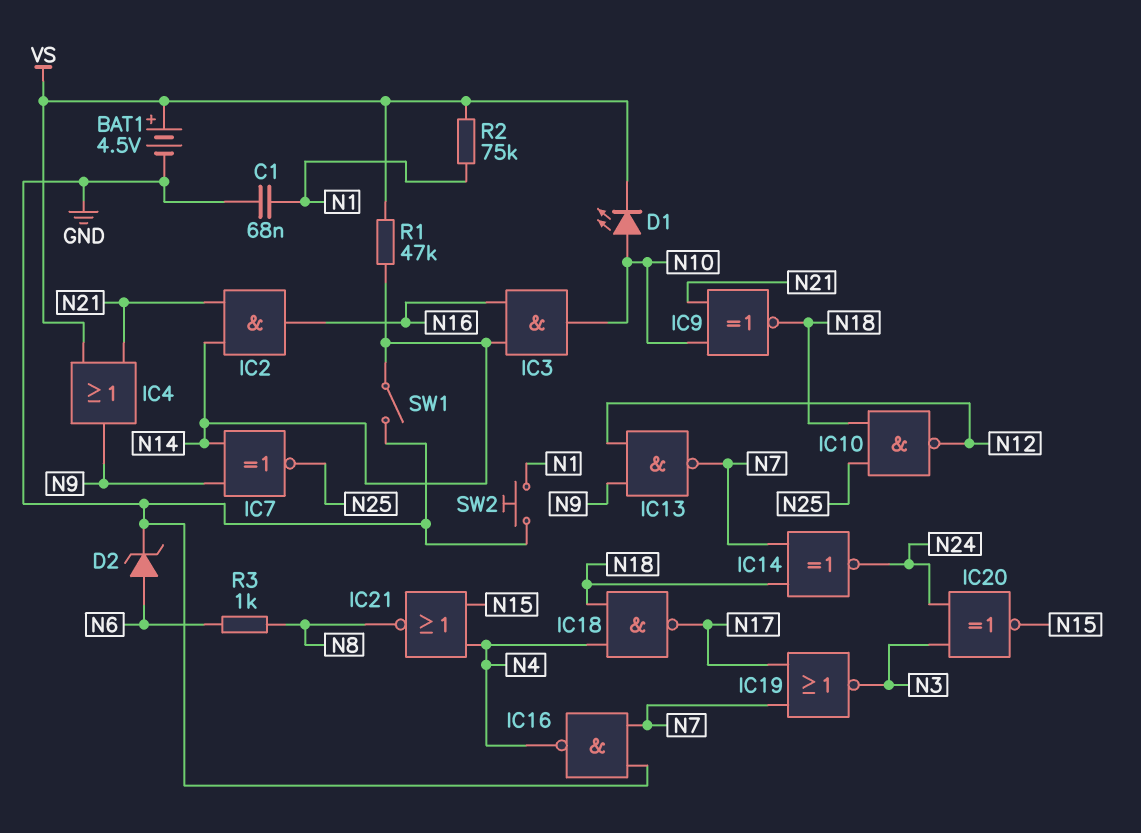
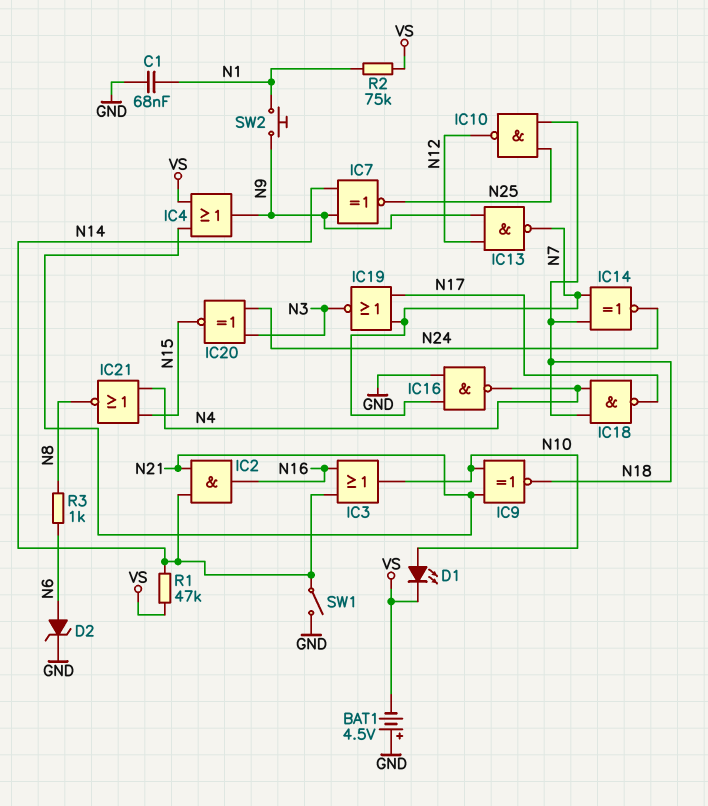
BAT1: 4.5V (plus VS, minus GND) -> 4.5V (plus GND, minus VS)
IC3: AND (in N14, in N16, out N10) -> OR (in N14, in N16, out N10)
SW2: button (GND, N1) -> button (N1, N9)

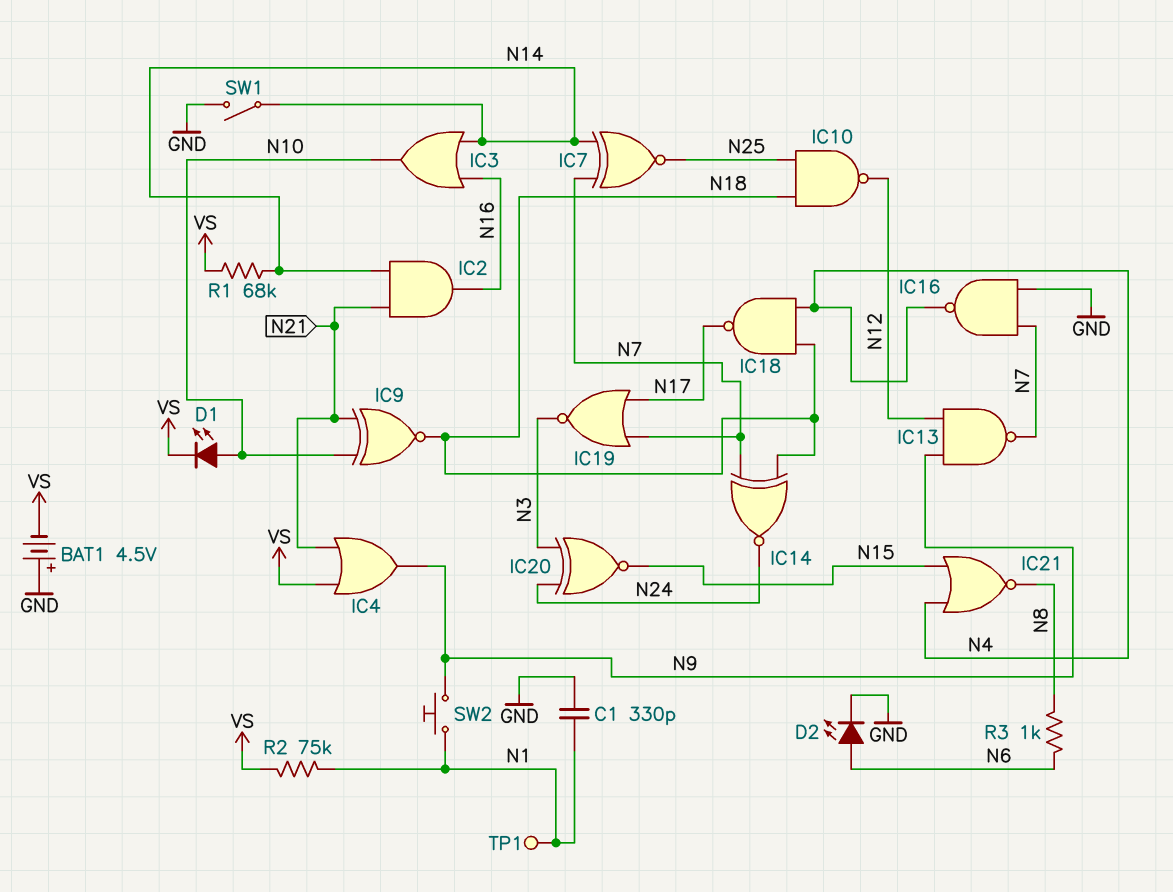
C1: 68nF (GND, N1) -> 330pF (GND, N1)
D2: zener (A N6, K GND) -> LED (A N6, K GND)
IC7: XNOR (in N9, in N14, out N25) -> XNOR (in N7, in N14, out N25)
R1: 47k (N14, VS) -> 68k (N14, VS)
TP1: none -> test point (N1)

